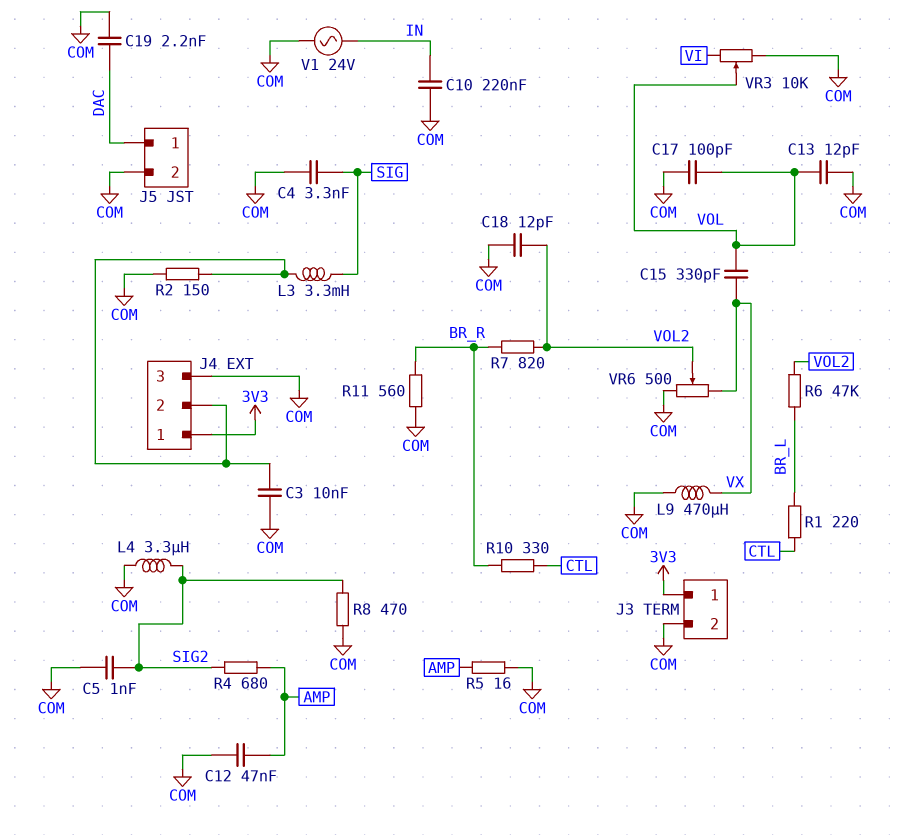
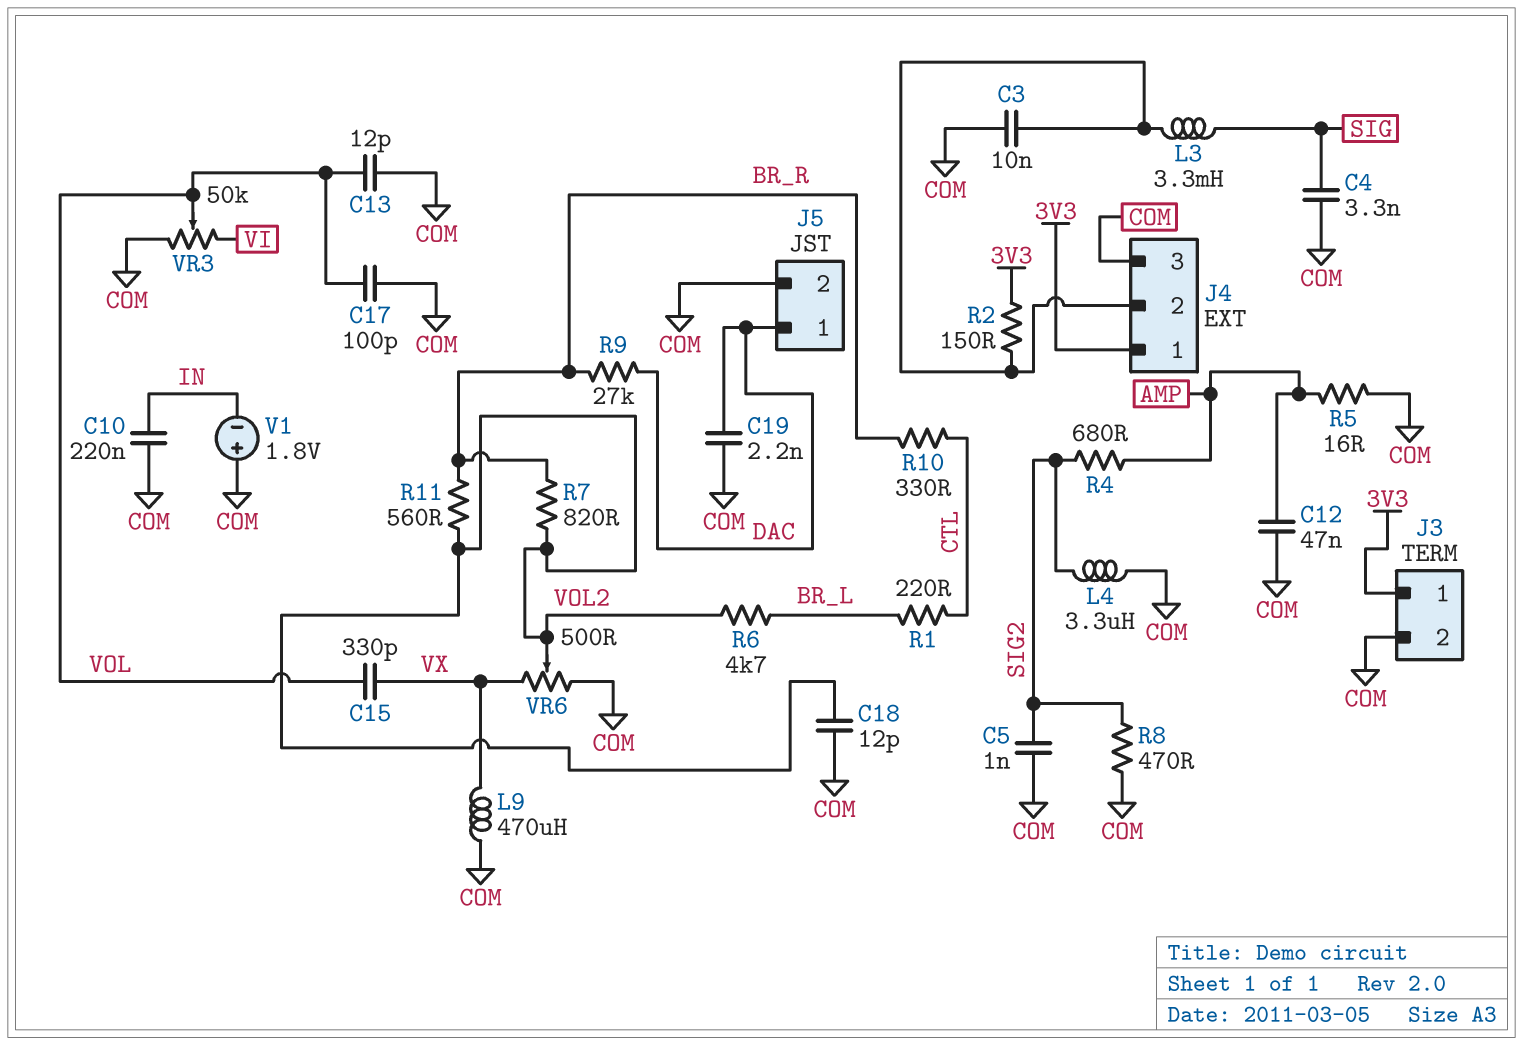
R2: 150 (COM, J4/2) -> 150 (3V3, J4/2)
R6: 47k (BR_L, VOL2) -> 4.7k (BR_L, VOL2)
R9: none -> 27k (BR_R, DAC)
R11: 560 (BR_R, COM) -> 560 (BR_R, VOL2)
V1: AC 24V (COM, IN) -> 1.8V (plus COM, minus IN)
VR3: 10k (COM, VI, wiper VOL) -> 50k (COM, VI, wiper VOL)

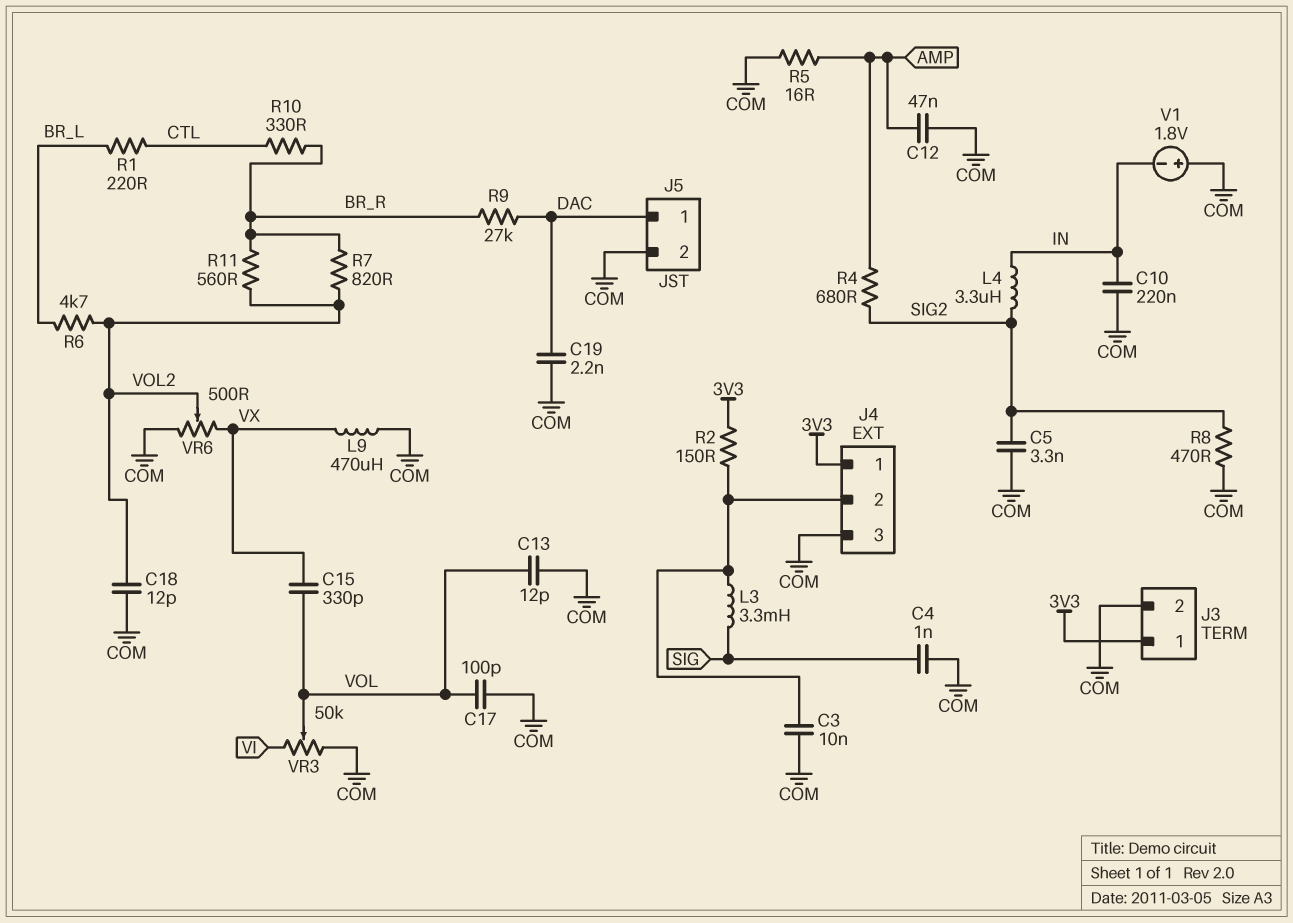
C4: 3.3nF (COM, SIG) -> 1nF (COM, SIG)
C5: 1nF (COM, SIG2) -> 3.3nF (COM, SIG2)
L4: 3.3uH (COM, SIG2) -> 3.3uH (IN, SIG2)

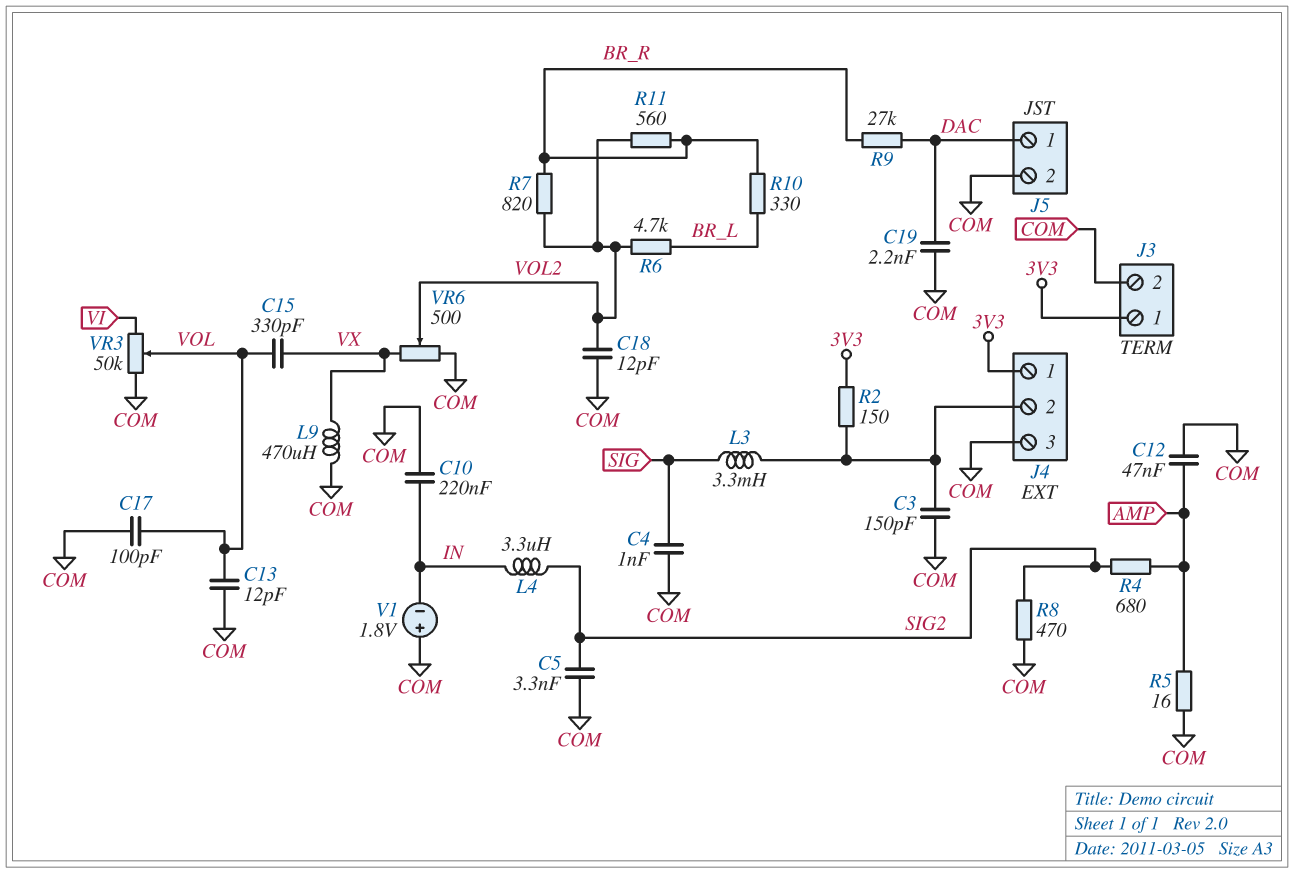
C3: 10nF (COM, J4/2) -> 150pF (COM, J4/2)
R1: 220 (BR_L, CTL) -> none
R10: 330 (BR_R, CTL) -> 330 (BR_L, BR_R)

